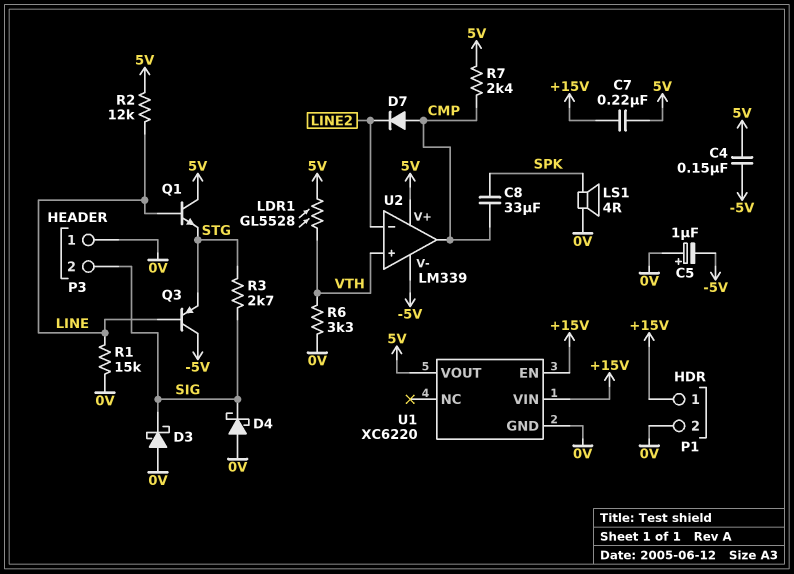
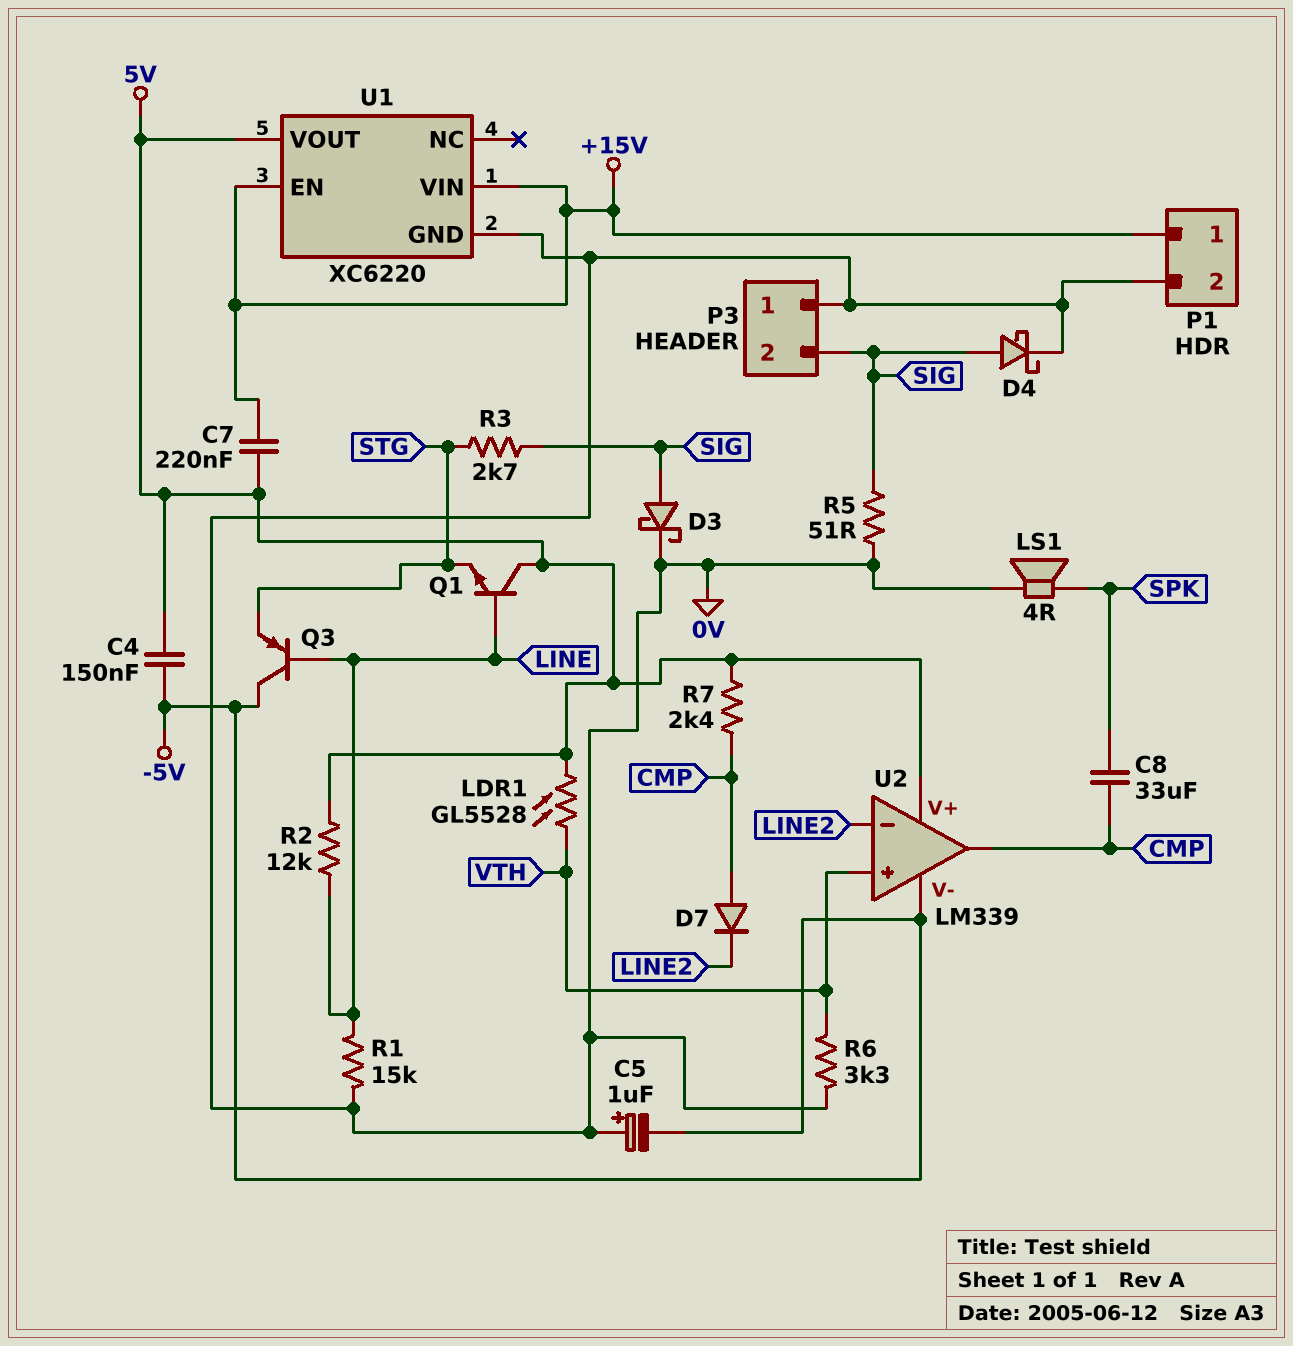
D3: schottky (A 0V, K SIG) -> schottky (A SIG, K 0V)
D4: schottky (A 0V, K SIG) -> schottky (A SIG, K 0V)
R5: none -> 51 (0V, SIG)

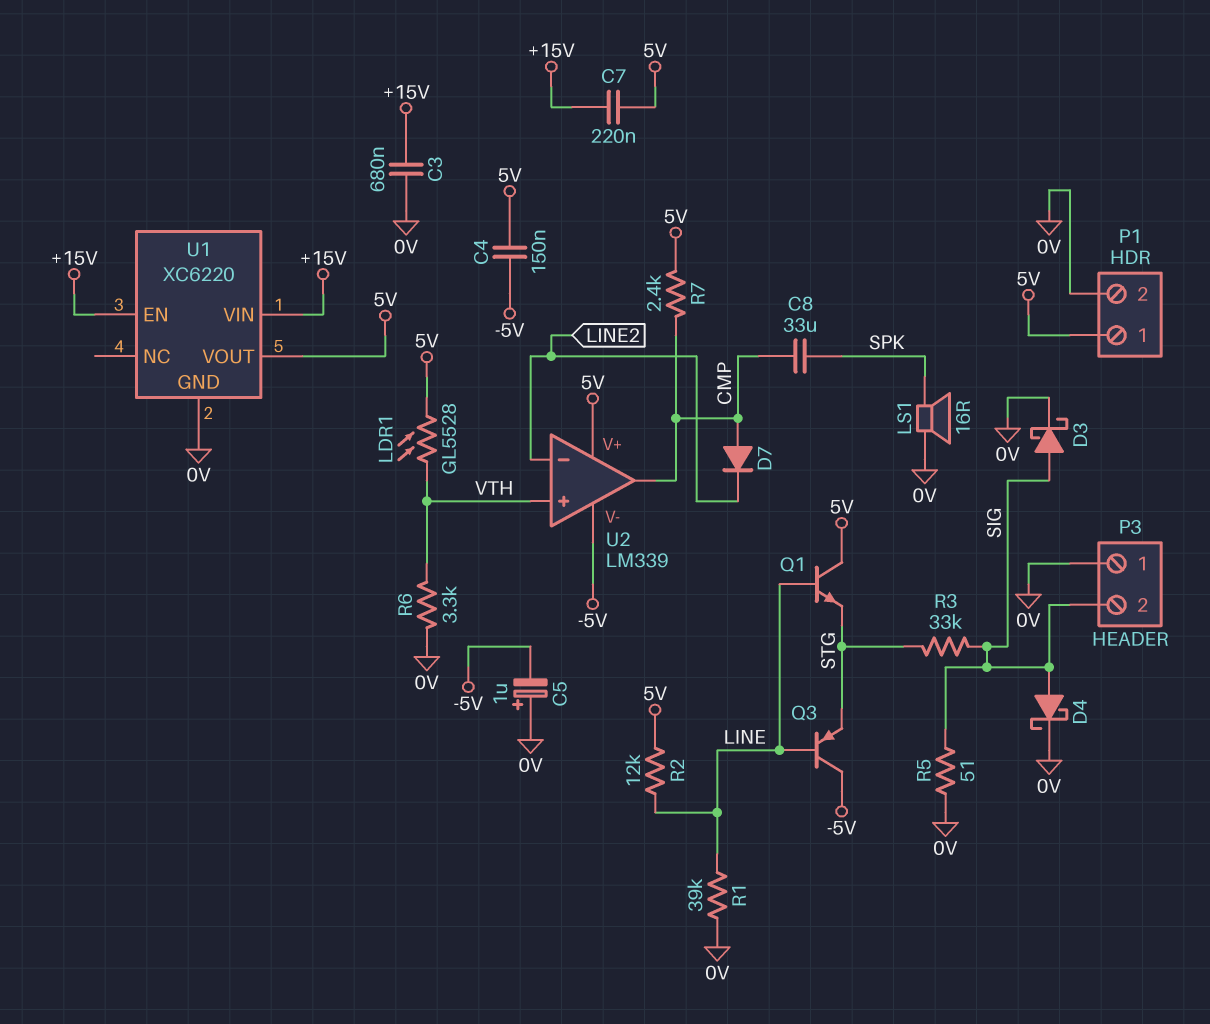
C3: none -> 680nF (+15V, 0V)
LS1: speaker 4R (0V, SPK) -> speaker 16R (0V, SPK)
P1 pin 1: +15V -> 5V
R1: 15k (0V, LINE) -> 39k (0V, LINE)
R3: 2.7k (SIG, STG) -> 33k (SIG, STG)

